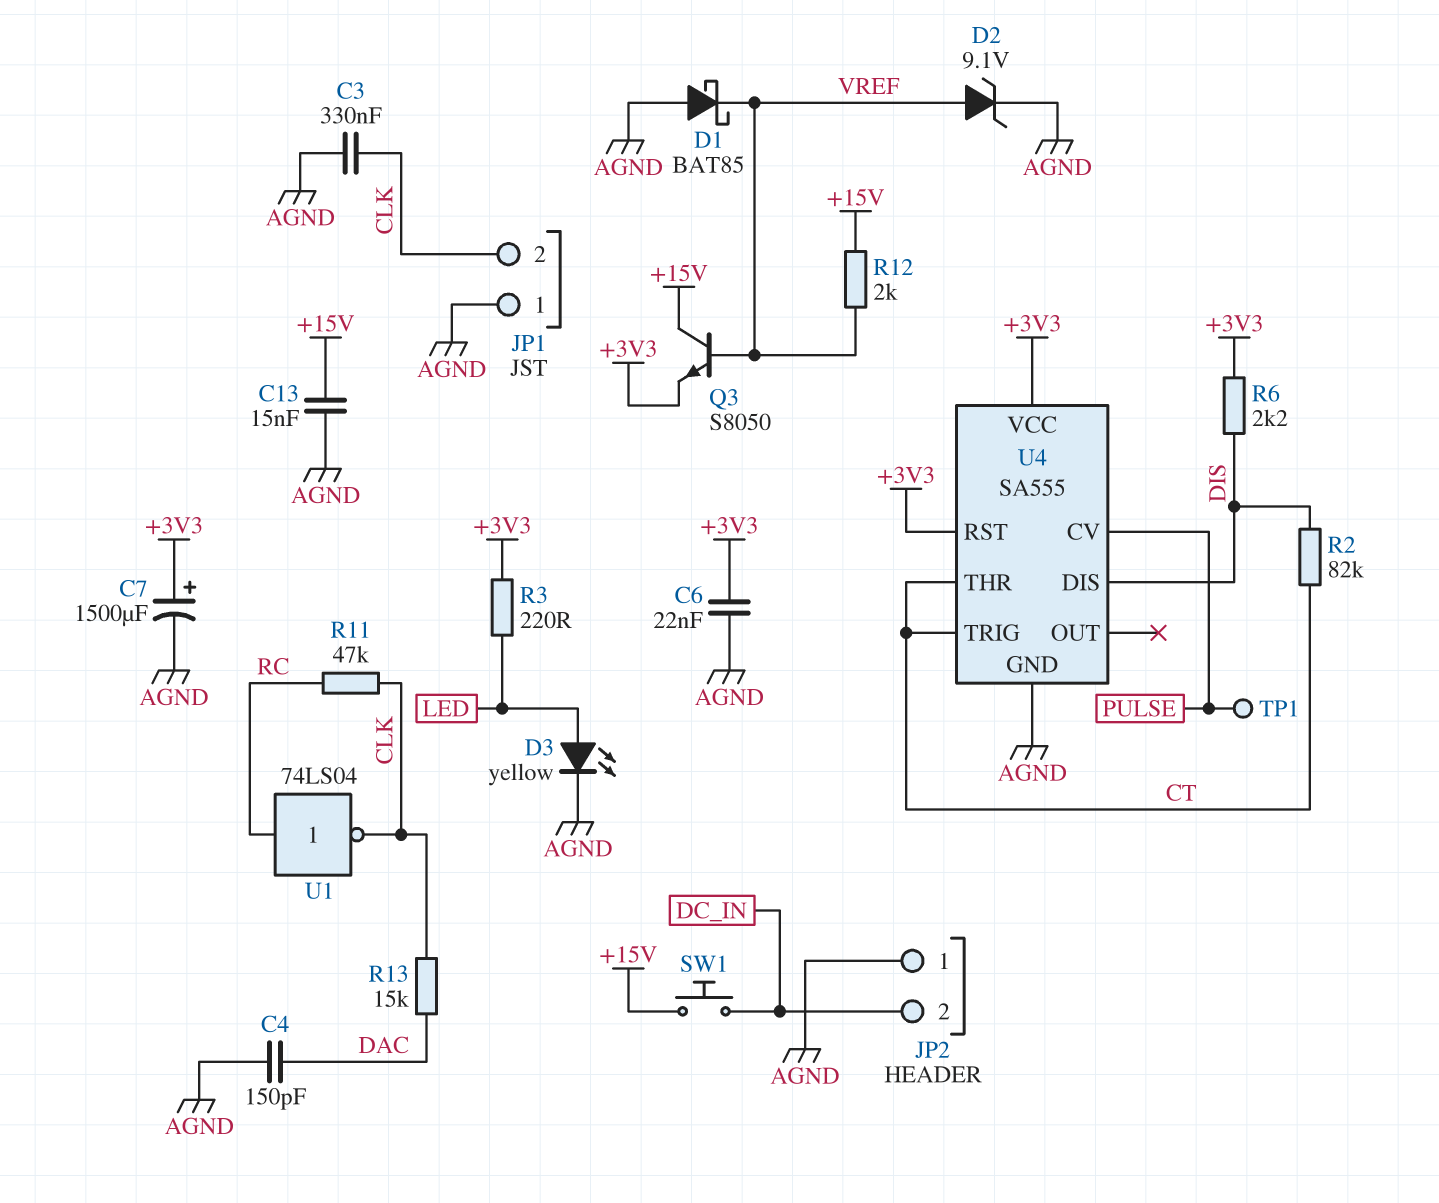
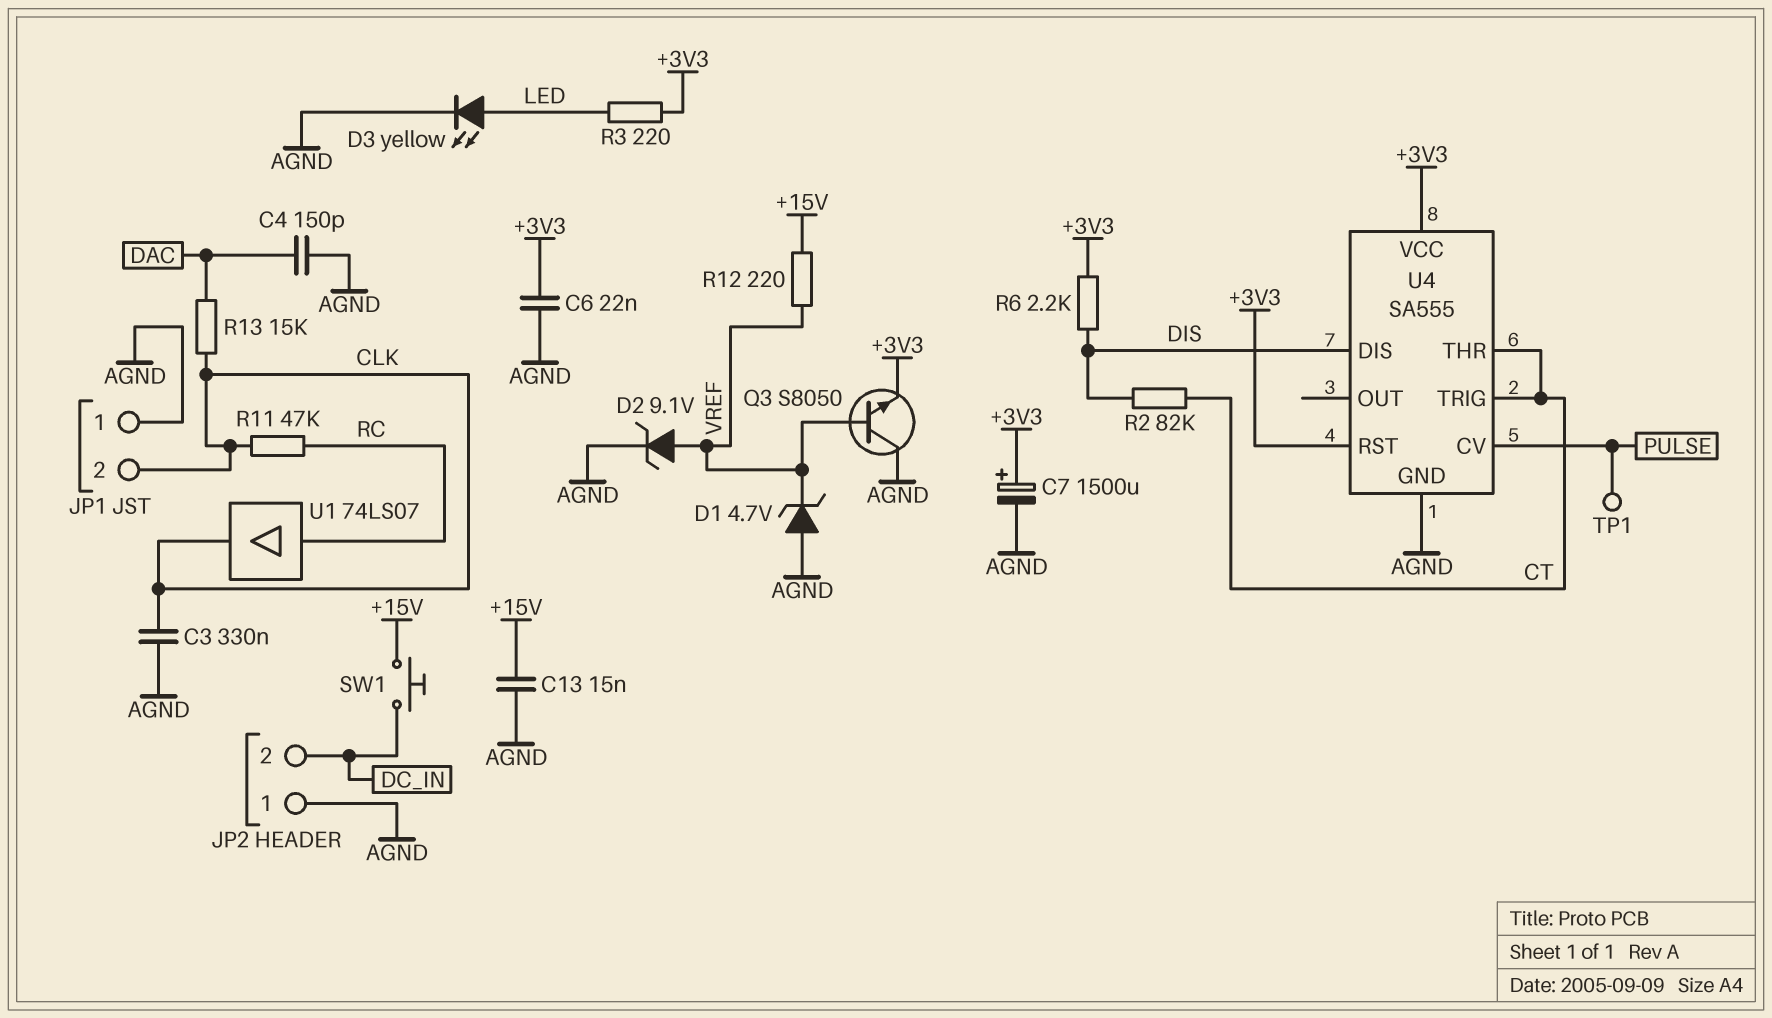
D1: schottky BAT85 (A AGND, K VREF) -> zener 4.7V (A AGND, K VREF)
Q3: NPN S8050 (B VREF, C +15V, E +3V3) -> NPN S8050 (B VREF, C AGND, E +3V3)
R12: 2k (+15V, VREF) -> 220 (+15V, VREF)
U1: NOT 74LS04 (in RC, out CLK) -> buffer 74LS07 (in RC, out CLK)

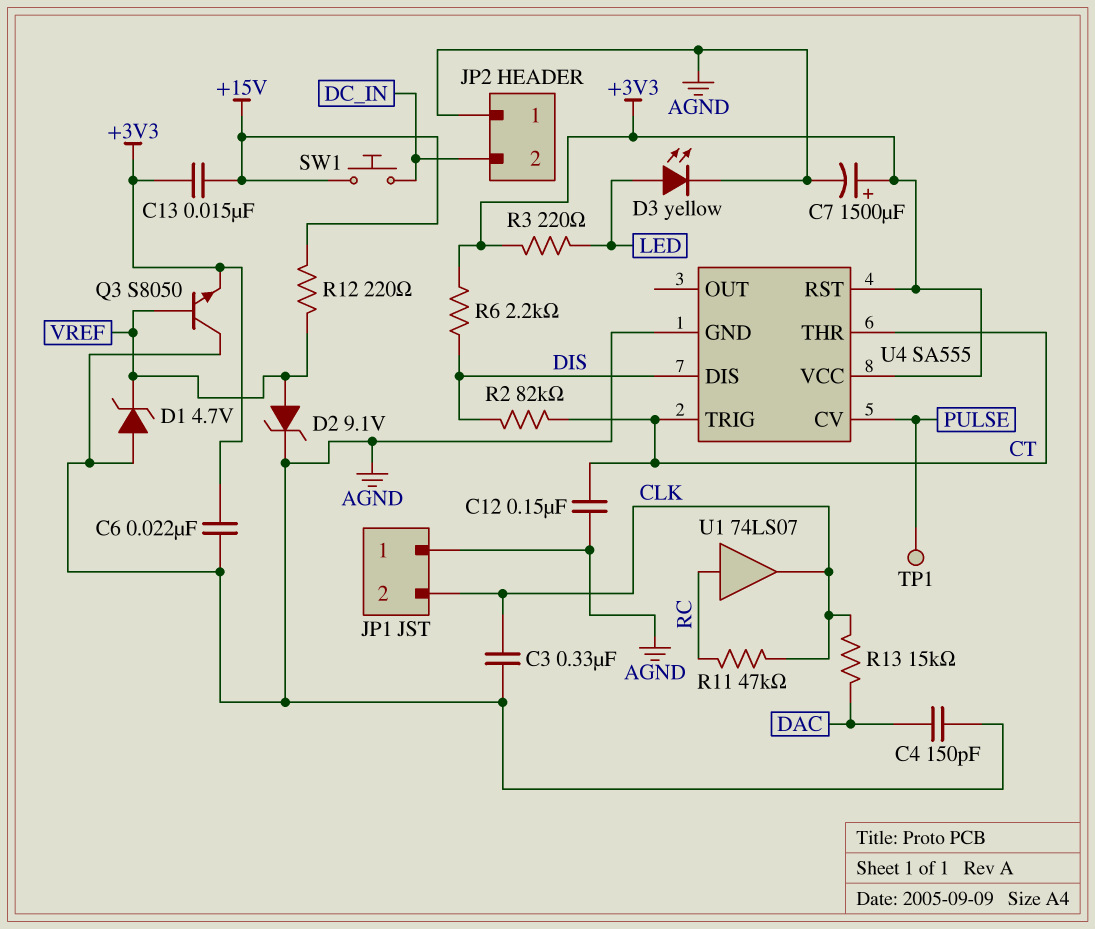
C12: none -> 150nF (AGND, CT)
C13: 15nF (+15V, AGND) -> 15nF (+3V3, +15V)

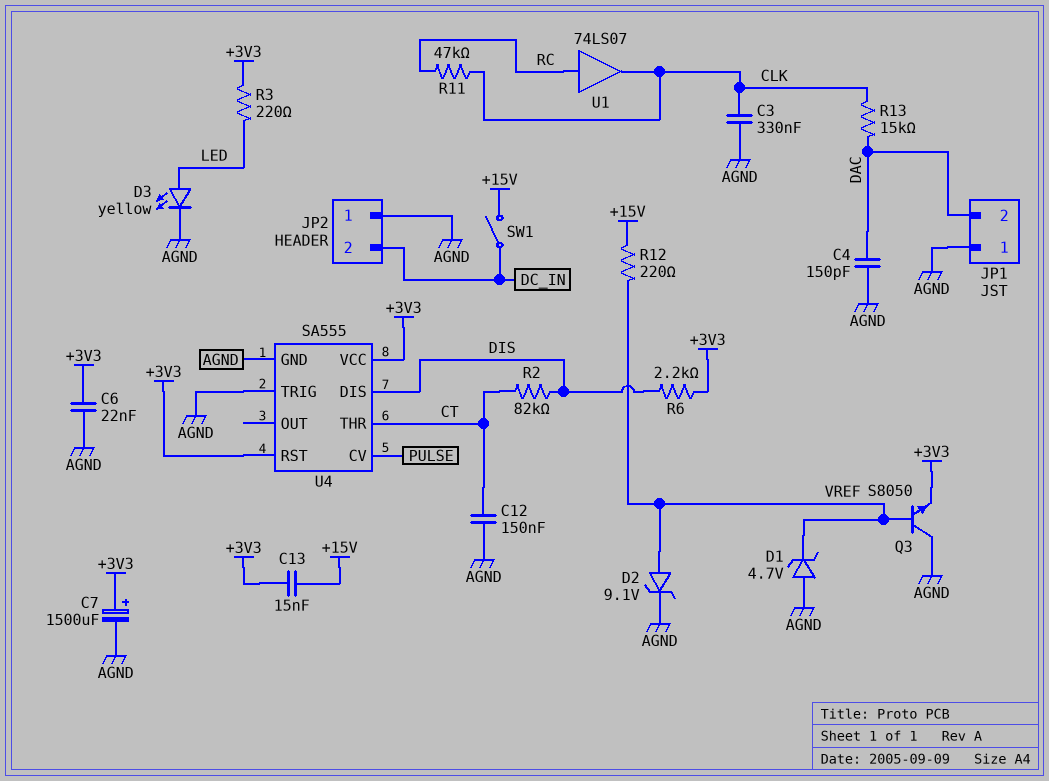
JP1 pin 2: CLK -> DAC
SW1: button (+15V, DC_IN) -> switch (+15V, DC_IN)
TP1: test point (PULSE) -> none
U4 pin TRIG: CT -> AGND

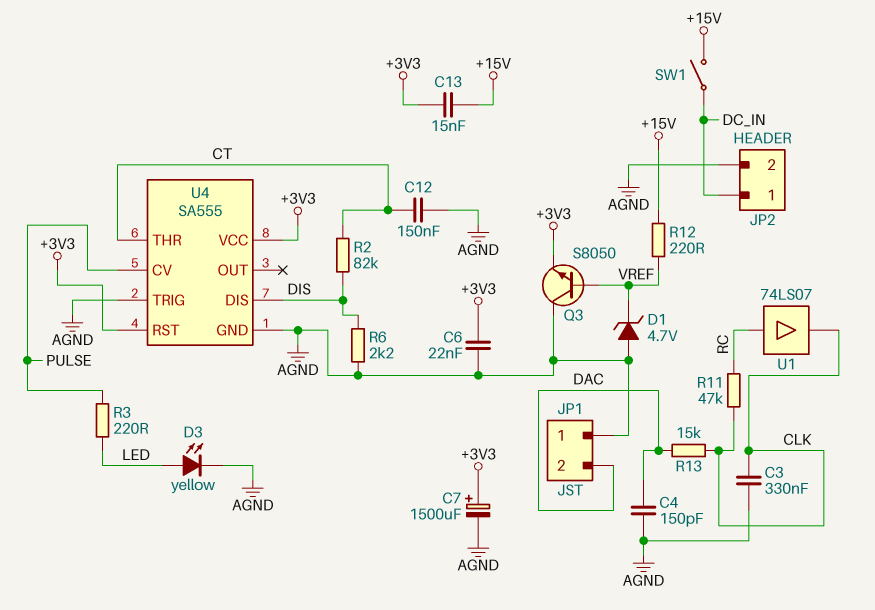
D2: zener 9.1V (A VREF, K AGND) -> none
JP2 pin 1: AGND -> DC_IN
JP2 pin 2: DC_IN -> AGND
R3: 220 (+3V3, LED) -> 220 (LED, PULSE)
R6: 2.2k (+3V3, DIS) -> 2.2k (AGND, DIS)

